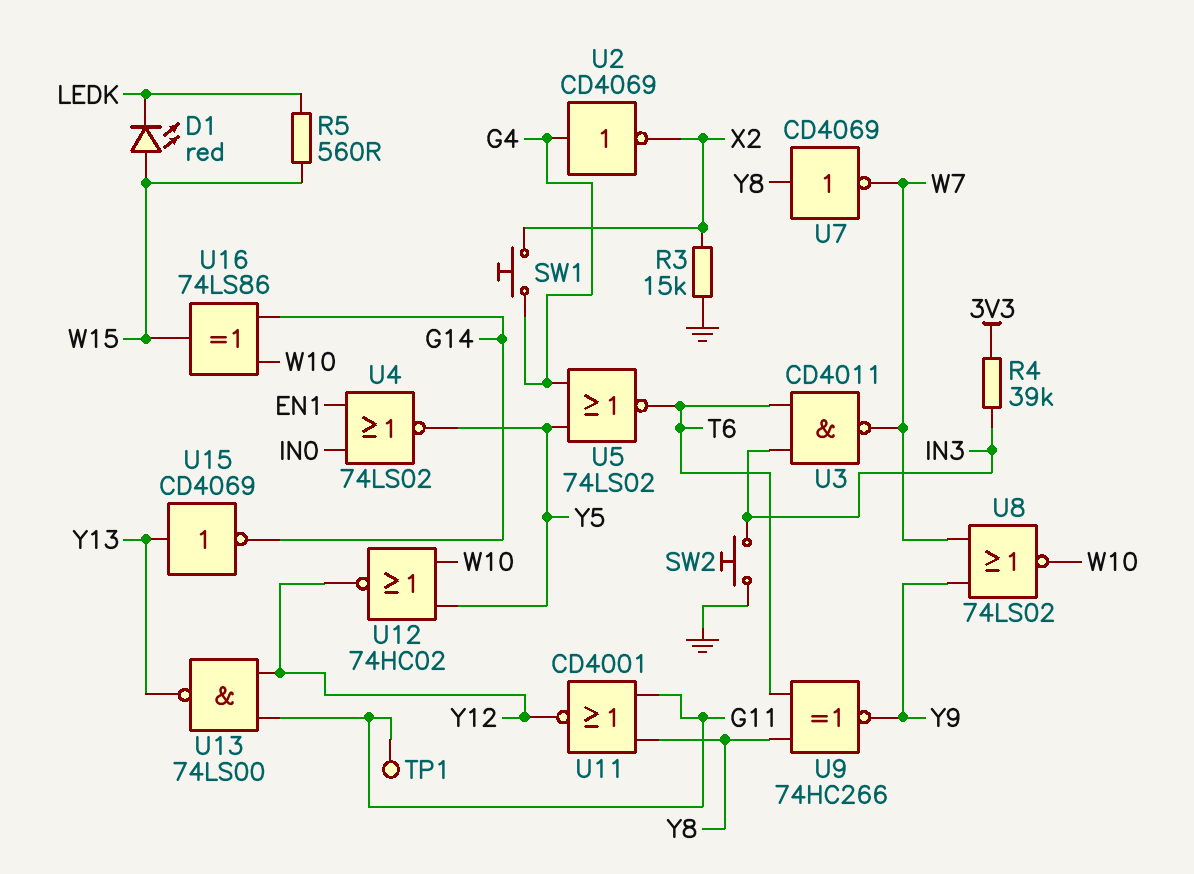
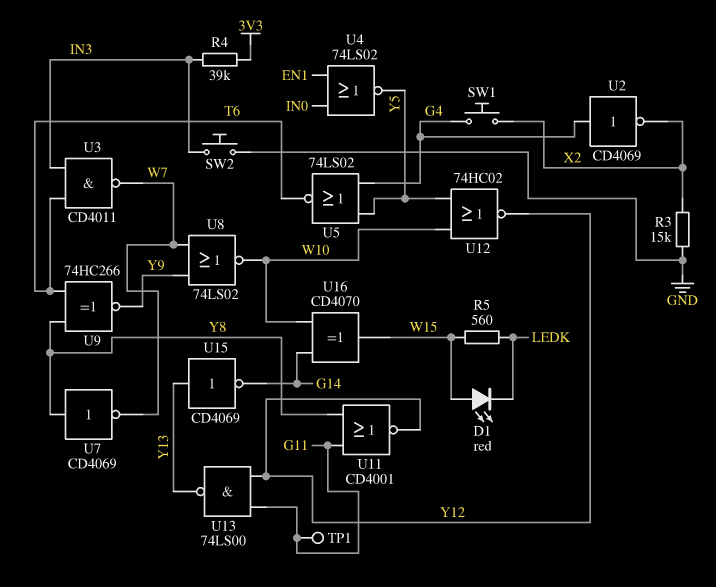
U16: XOR 74LS86 (in G14, in W10, out W15) -> XOR CD4070 (in G14, in W10, out W15)

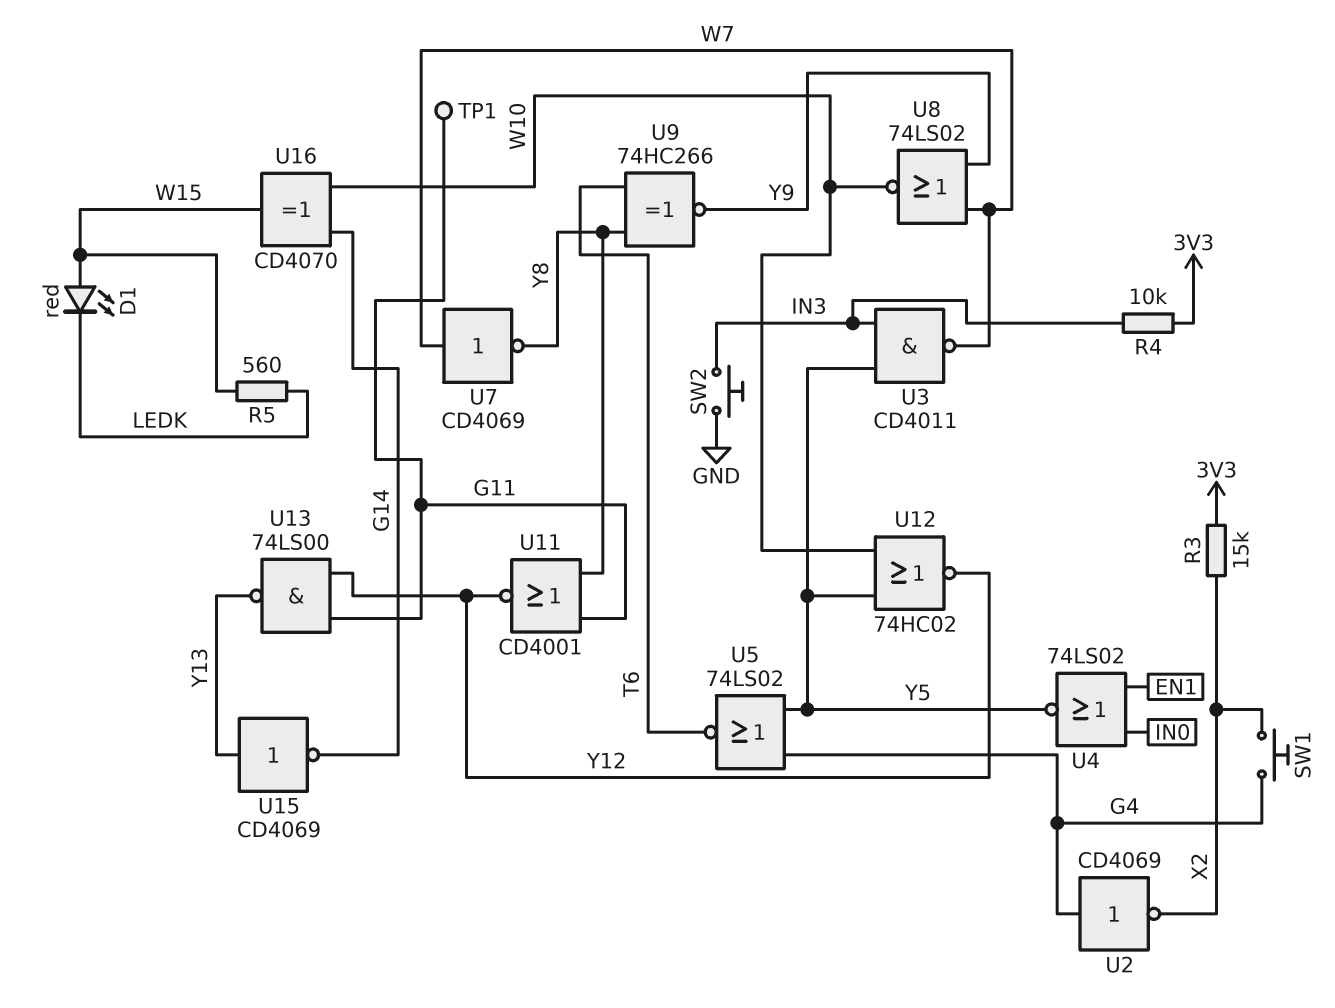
R3: 15k (GND, X2) -> 15k (3V3, X2)
R4: 39k (3V3, IN3) -> 10k (3V3, IN3)
U3: NAND CD4011 (in IN3, in T6, out W7) -> NAND CD4011 (in IN3, in Y5, out W7)
U7: NOT CD4069 (in Y8, out W7) -> NOT CD4069 (in W7, out Y8)

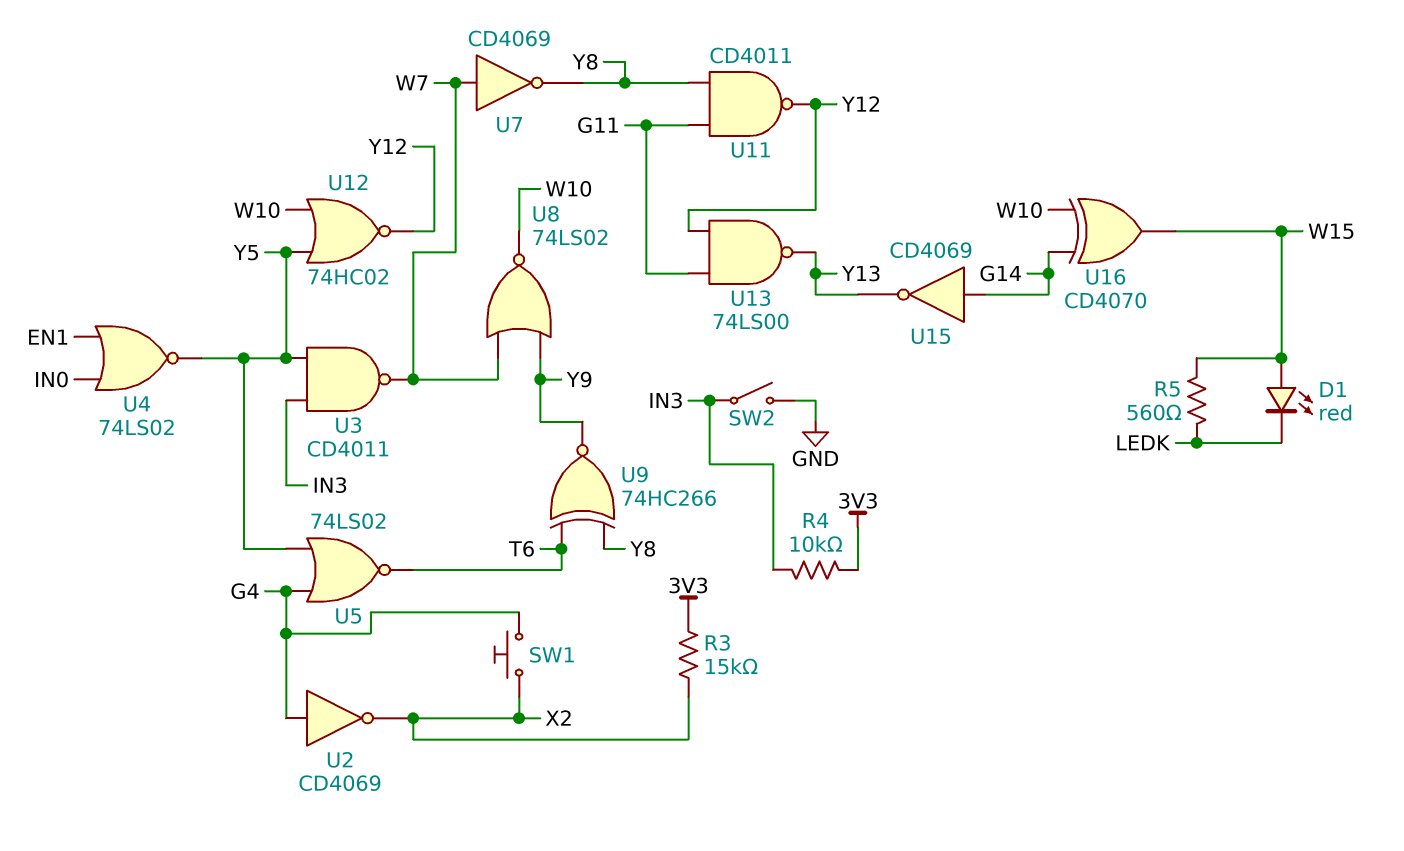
SW2: button (GND, IN3) -> switch (GND, IN3)
TP1: test point (G11) -> none
U11: NOR CD4001 (in G11, in Y8, out Y12) -> NAND CD4011 (in G11, in Y8, out Y12)
U15: NOT CD4069 (in Y13, out G14) -> NOT CD4069 (in G14, out Y13)

